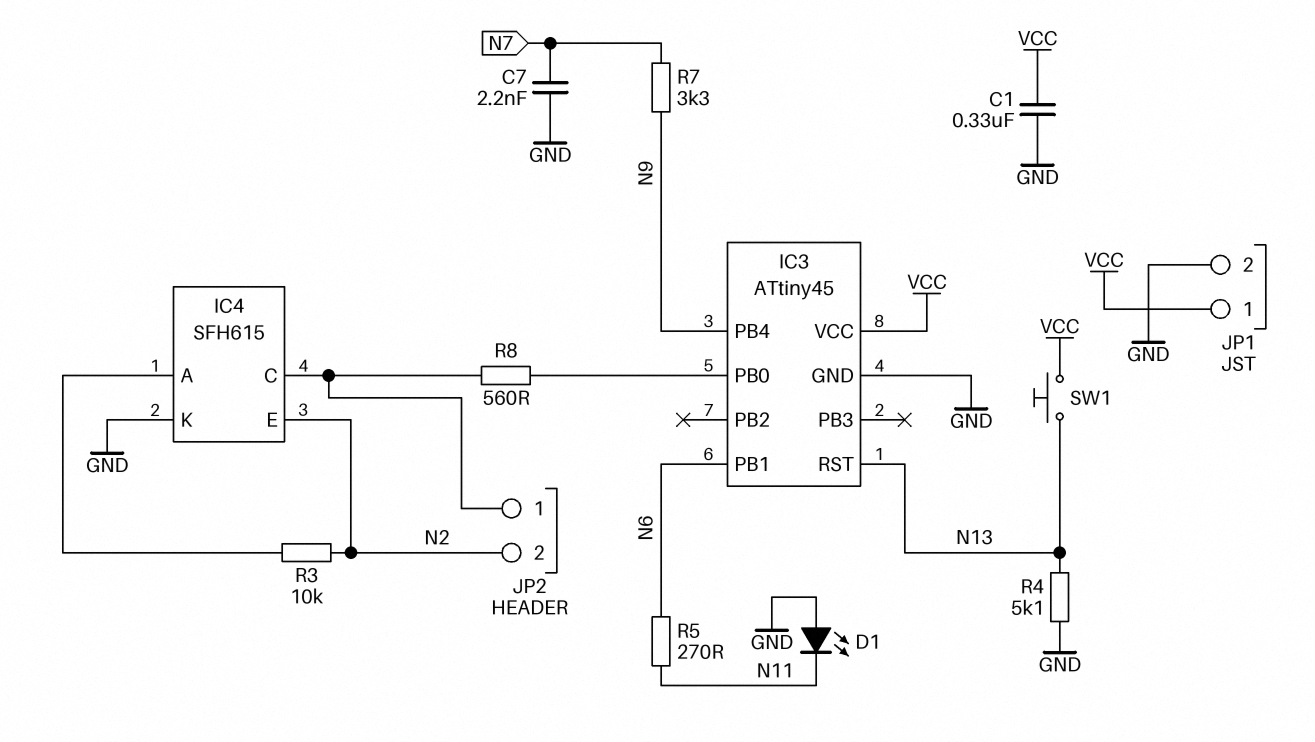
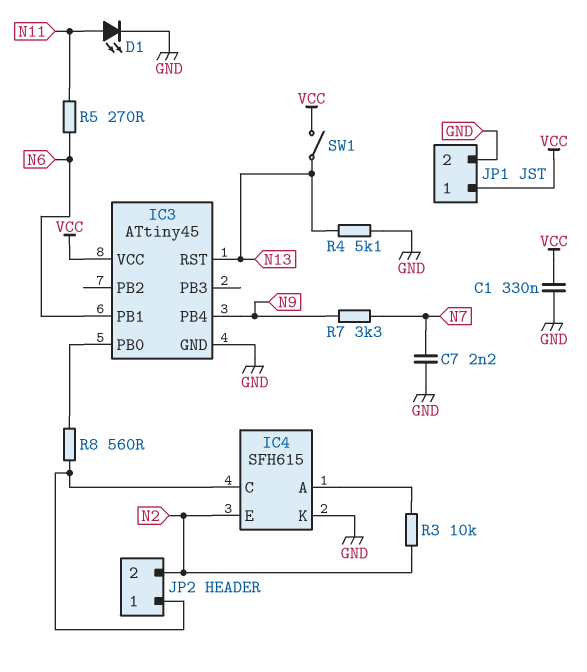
D1: LED (A GND, K N11) -> LED (A N11, K GND)
SW1: button (N13, VCC) -> switch (N13, VCC)

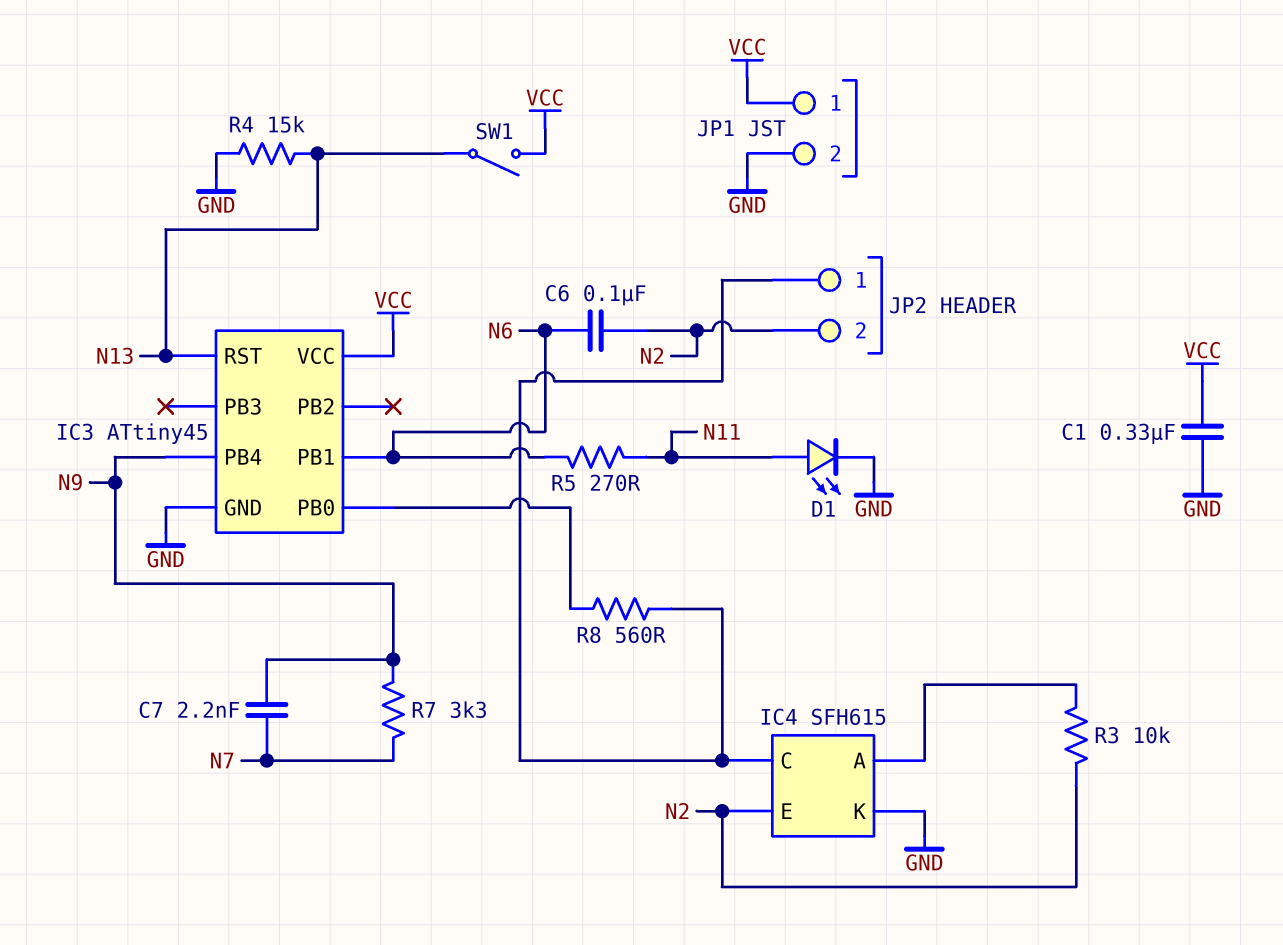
C6: none -> 100nF (N2, N6)
C7: 2.2nF (GND, N7) -> 2.2nF (N7, N9)
R4: 5.1k (GND, N13) -> 15k (GND, N13)

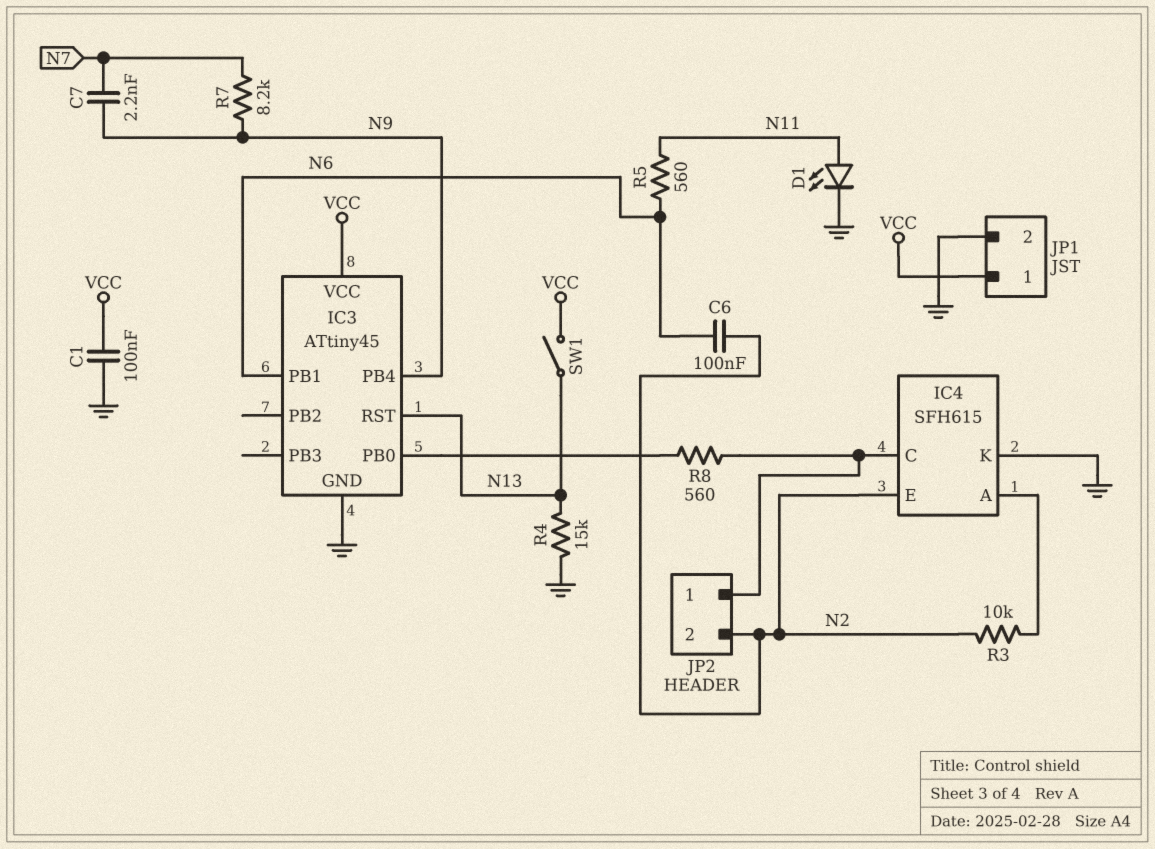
C1: 330nF (GND, VCC) -> 100nF (GND, VCC)
R5: 270 (N6, N11) -> 560 (N6, N11)
R7: 3.3k (N7, N9) -> 8.2k (N7, N9)

